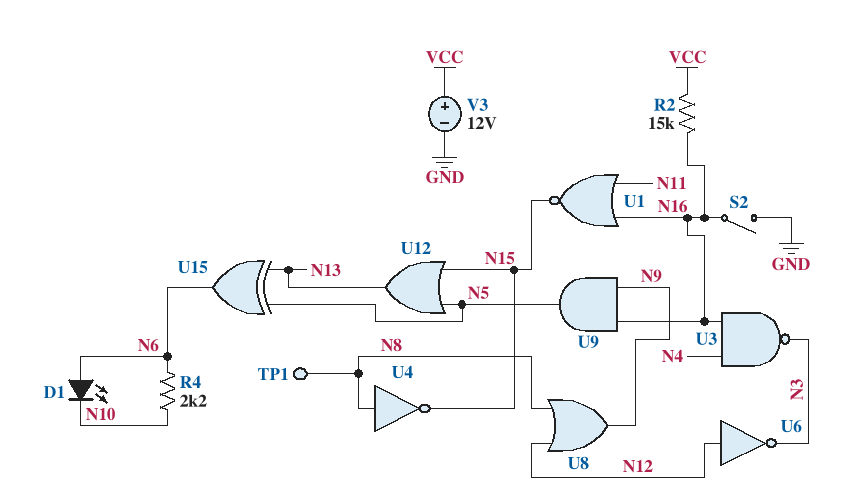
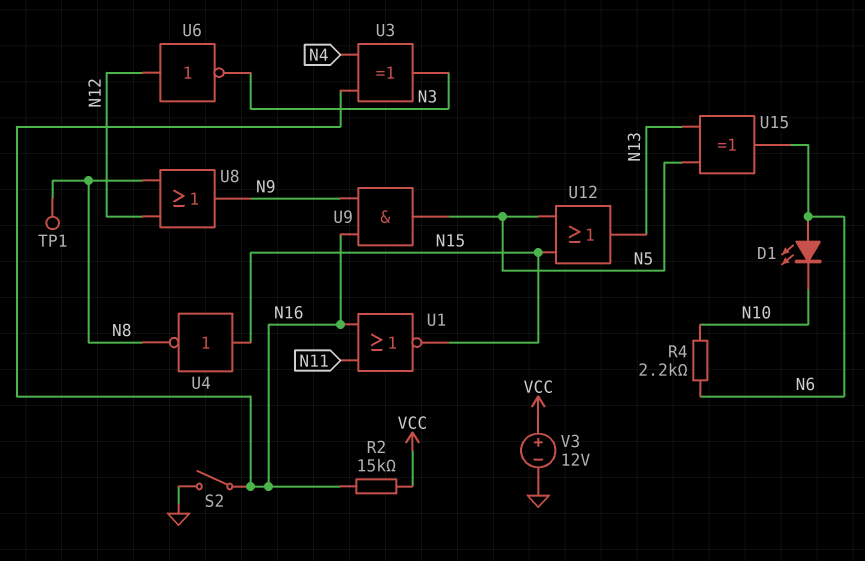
U3: NAND (in N4, in N16, out N3) -> XOR (in N4, in N16, out N3)
U4: NOT (in N8, out N15) -> NOT (in N15, out N8)

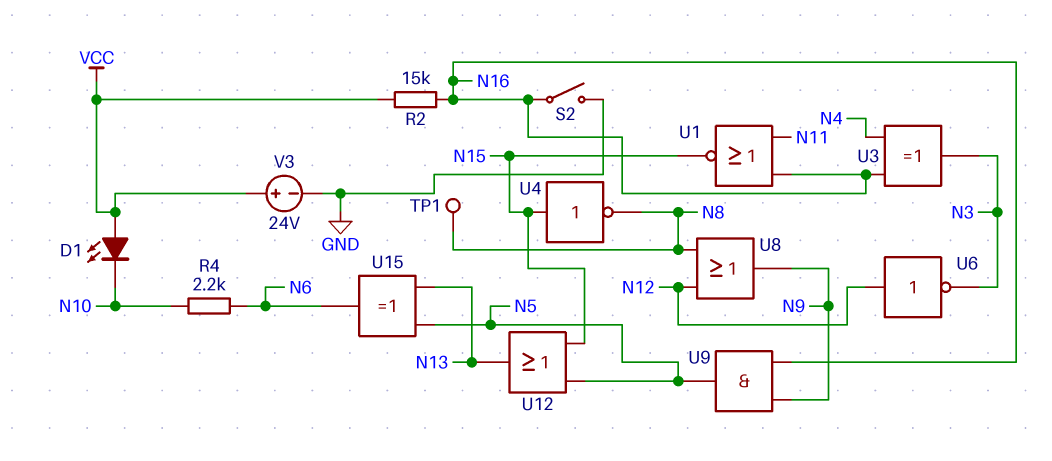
D1: LED (A N6, K N10) -> LED (A VCC, K N10)
V3: 12V (plus VCC, minus GND) -> 24V (plus VCC, minus GND)

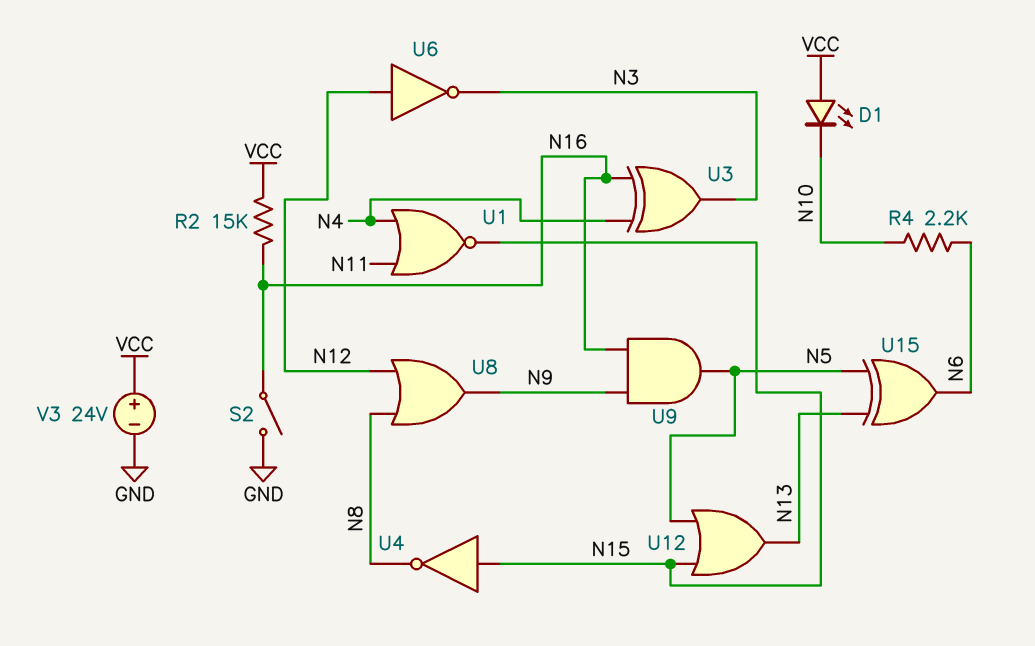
TP1: test point (N8) -> none
U1: NOR (in N11, in N16, out N15) -> NOR (in N4, in N11, out N15)

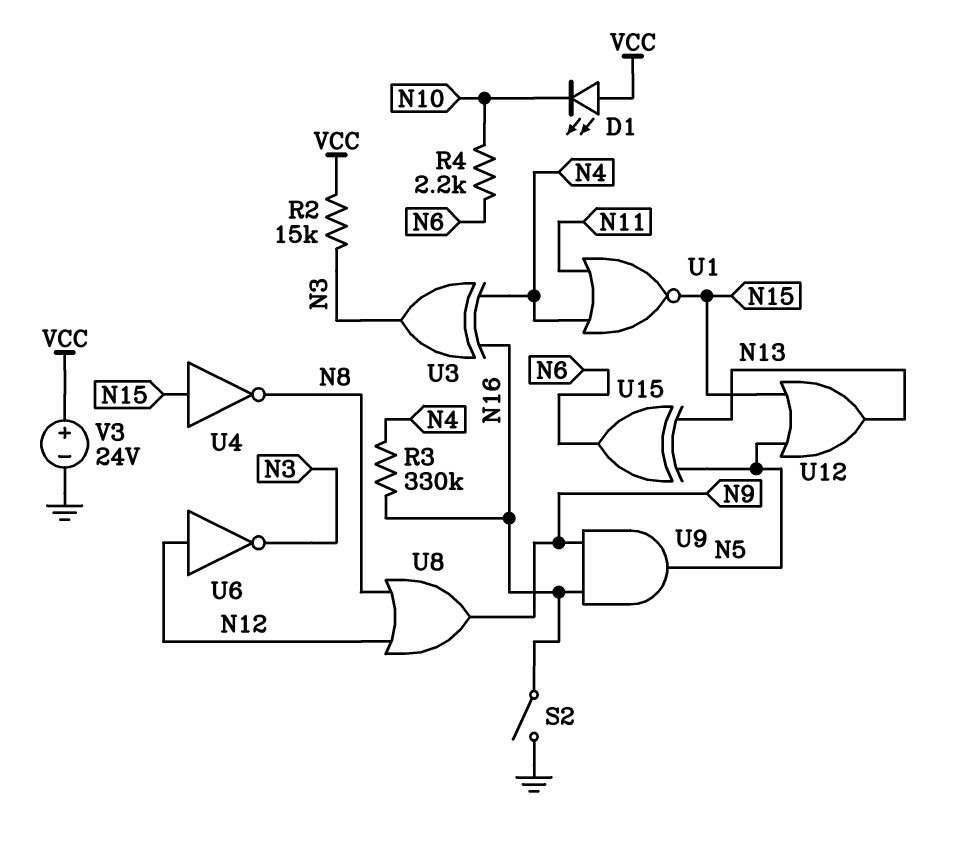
R2: 15k (N16, VCC) -> 15k (N3, VCC)
R3: none -> 330k (N4, N16)

